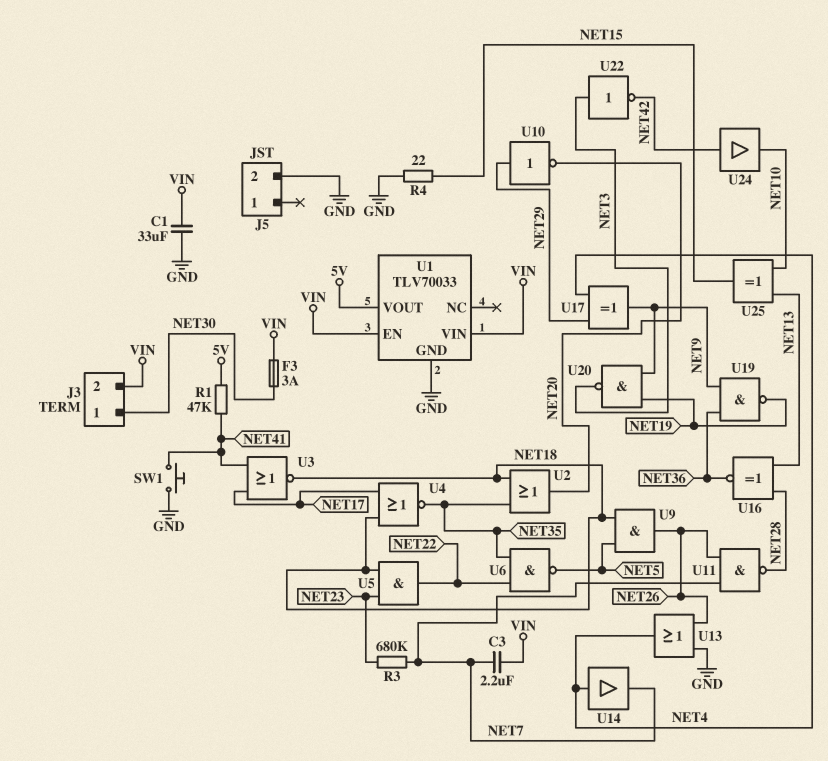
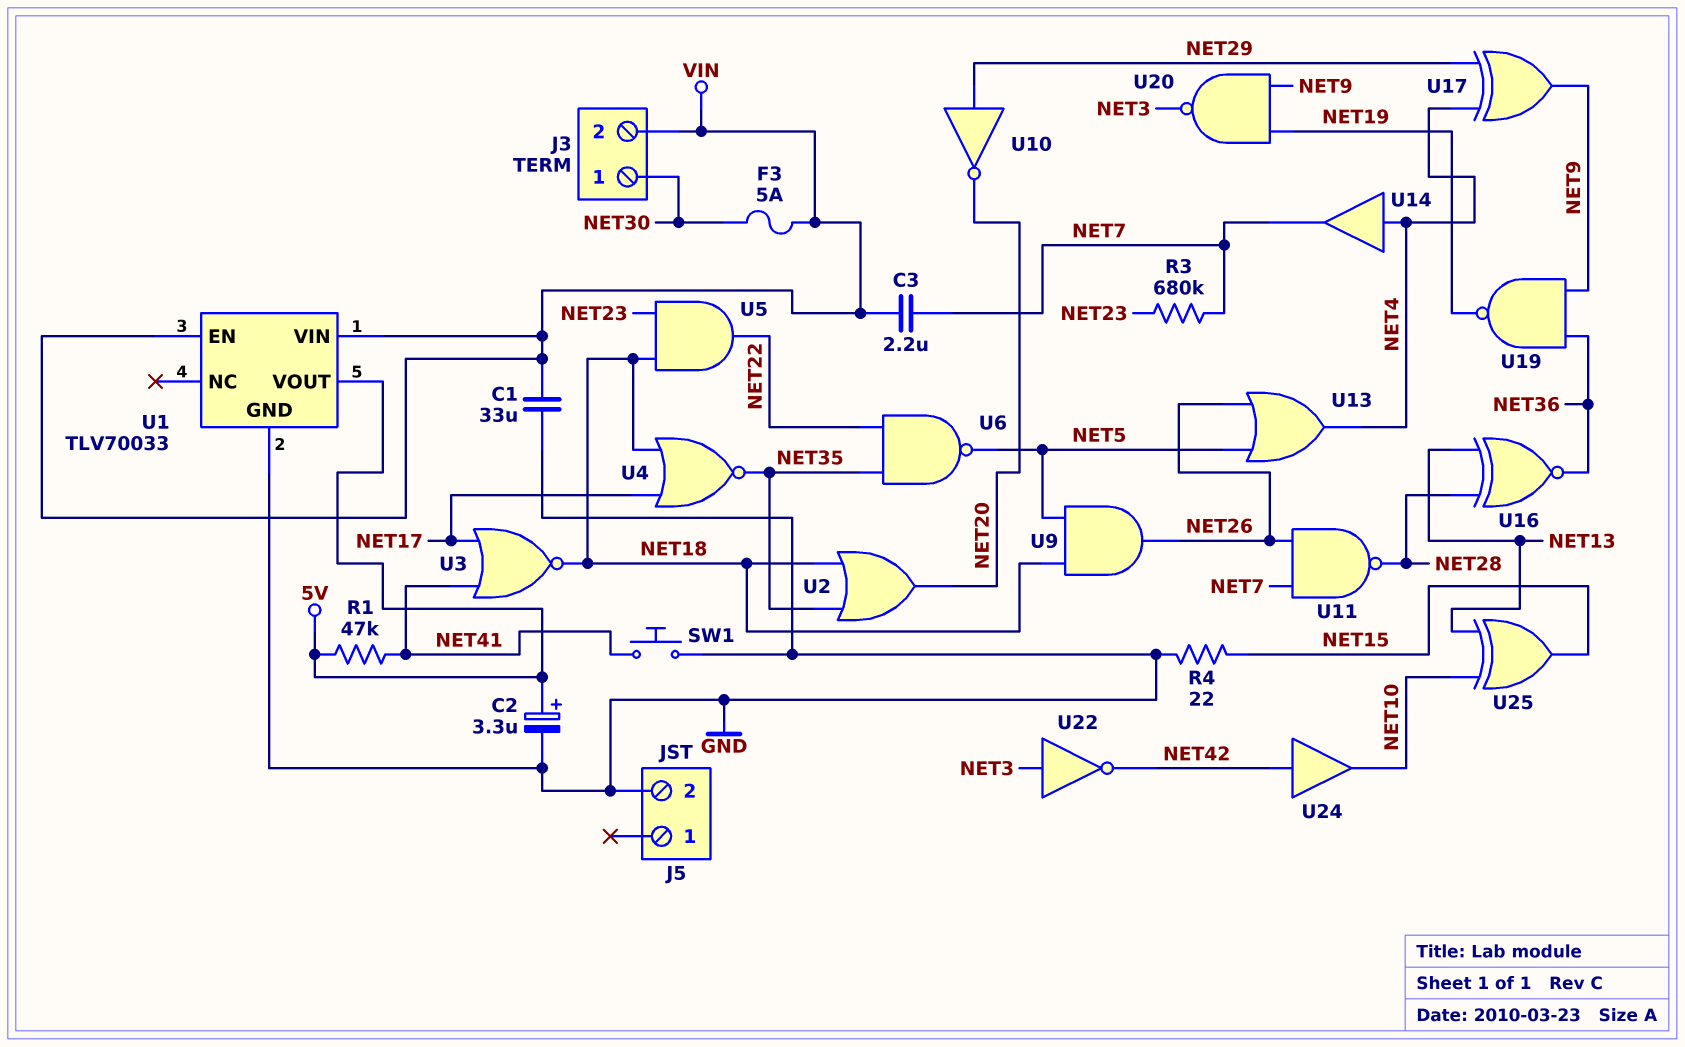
C2: none -> 3.3uF (plus 5V, minus GND)
F3: 3A (NET30, VIN) -> 5A (NET30, VIN)
U13: OR (in GND, in NET26, out NET4) -> OR (in NET5, in NET26, out NET4)

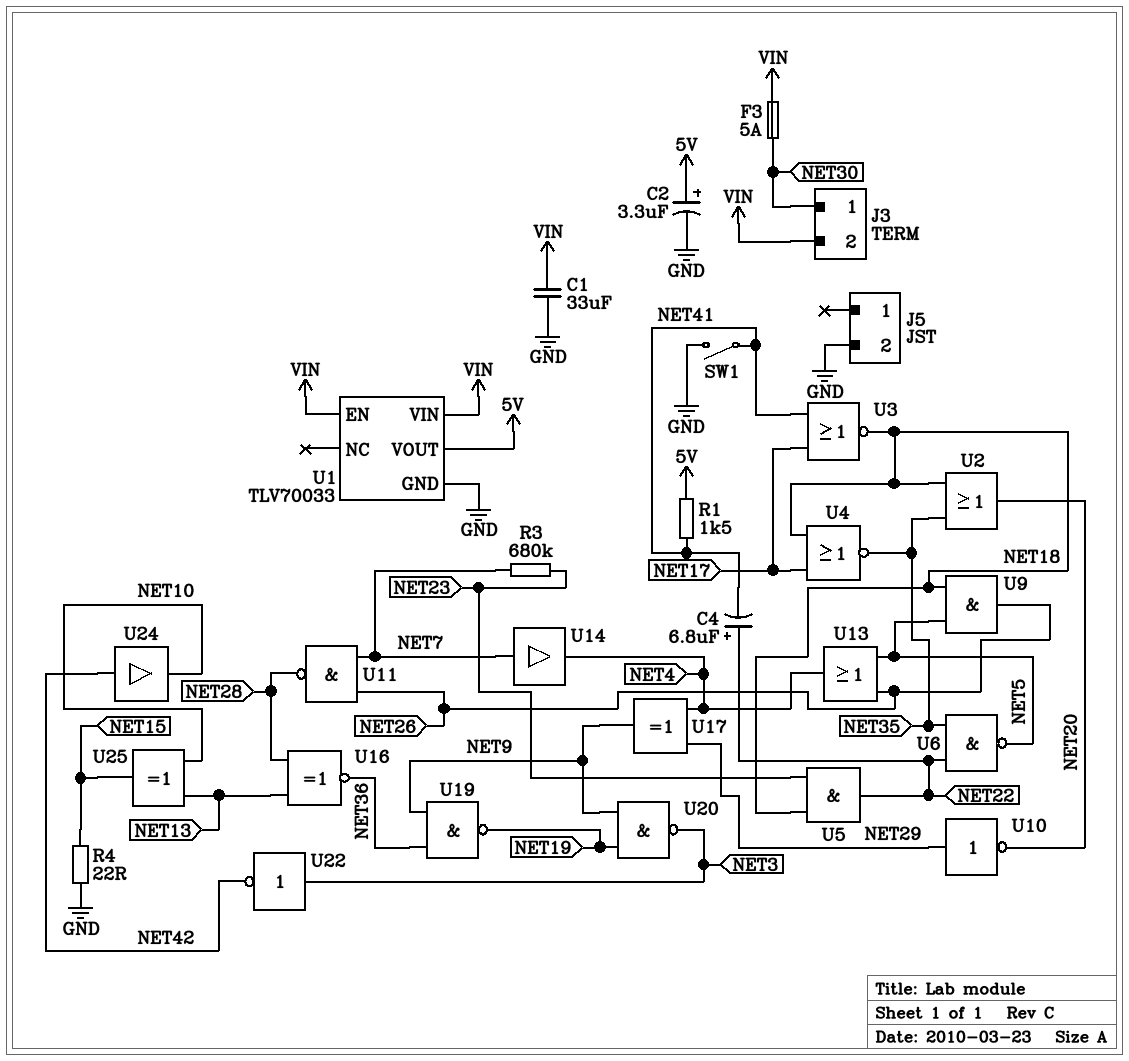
C3: 2.2uF (NET7, VIN) -> none
C4: none -> 6.8uF (plus NET22, minus NET41)
R1: 47k (5V, NET41) -> 1.5k (5V, NET41)
SW1: button (GND, NET41) -> switch (GND, NET41)
U14: buffer (in NET4, out NET7) -> buffer (in NET7, out NET4)

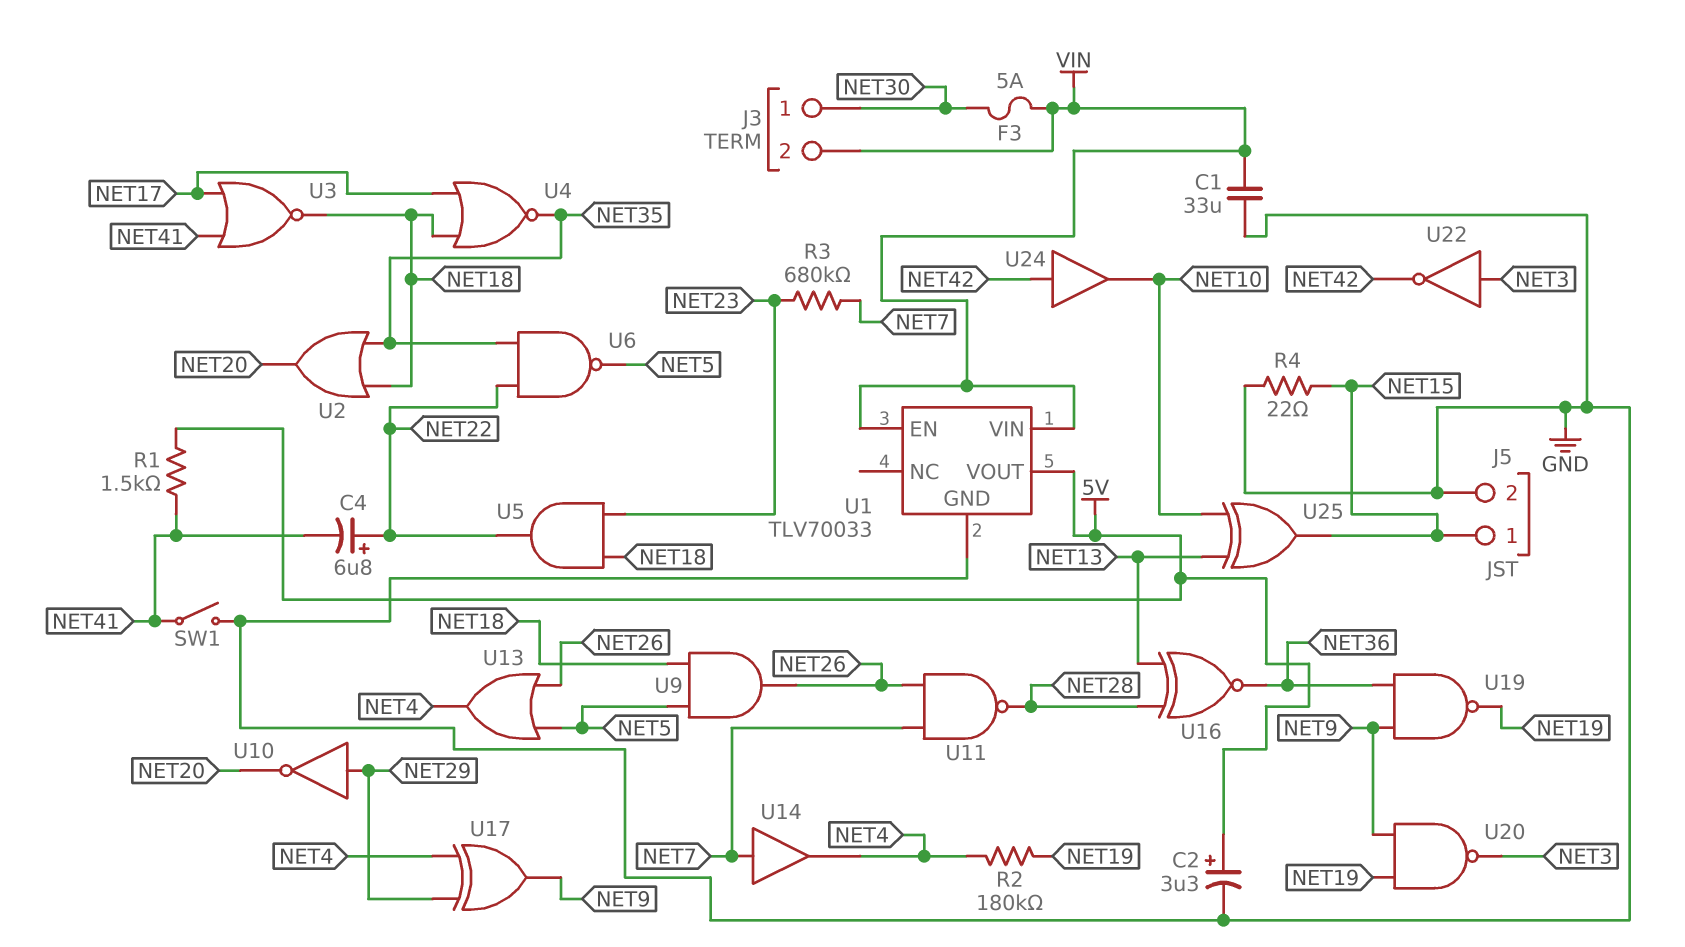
J5 pin 1: none -> NET15
R2: none -> 180k (NET4, NET19)

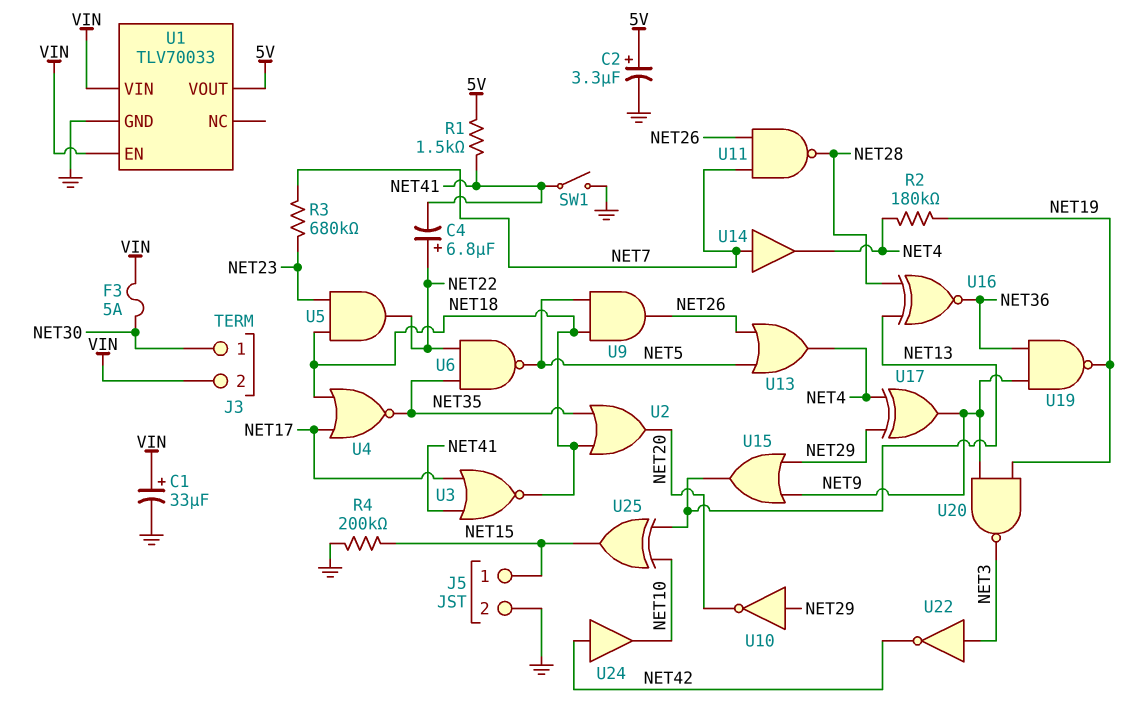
C1: 33uF (GND, VIN) -> 33uF (plus VIN, minus GND)
R4: 22 (GND, NET15) -> 200k (GND, NET15)
U15: none -> OR (in NET9, in NET29, out NET13)

